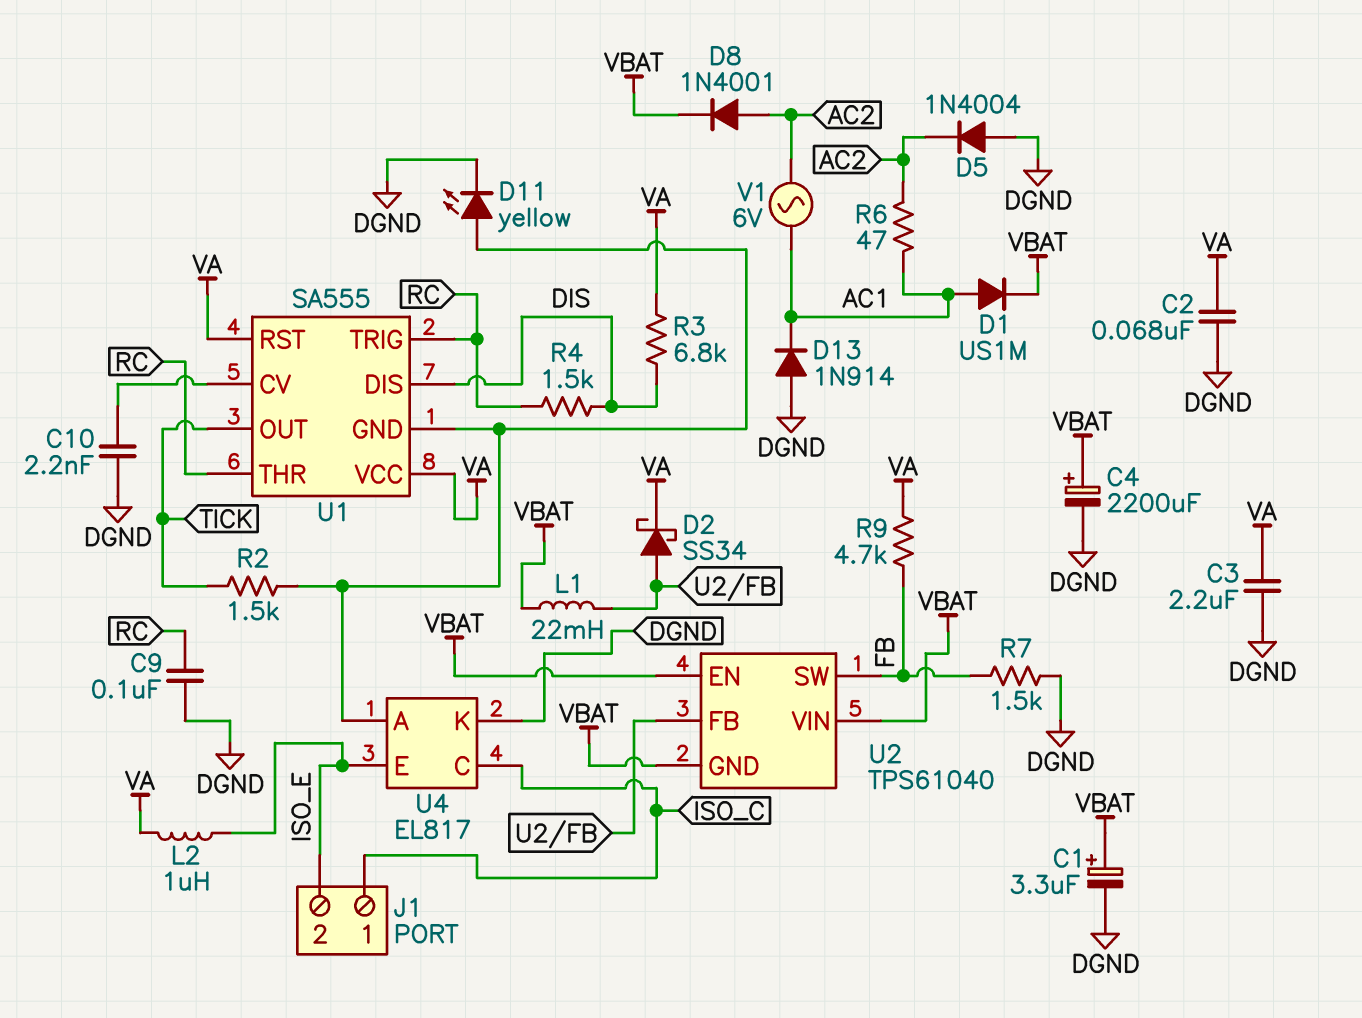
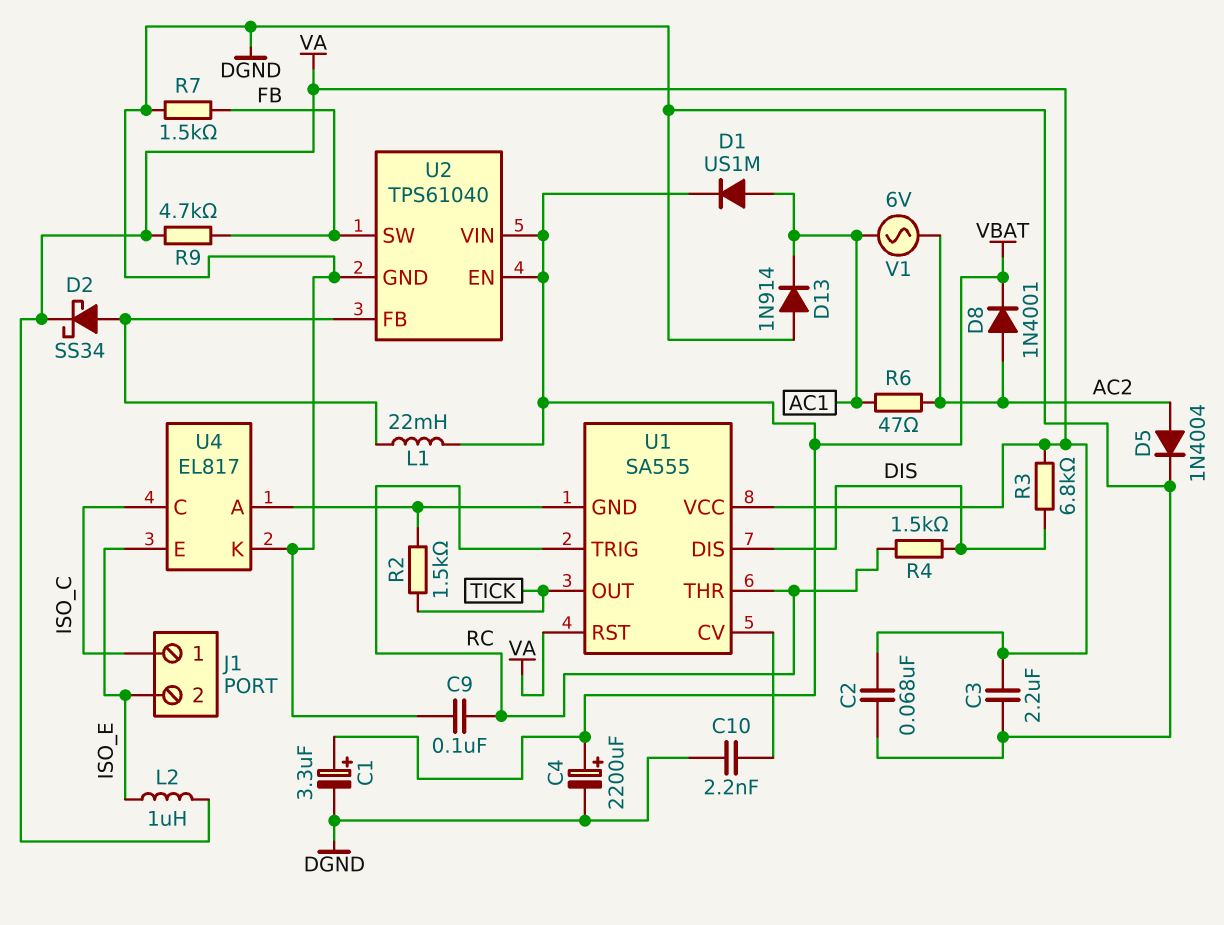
D5: diode 1N4004 (A DGND, K AC2) -> diode 1N4004 (A AC2, K DGND)
D11: LED yellow (A U1/GND, K DGND) -> none
U2 pin GND: VBAT -> DGND

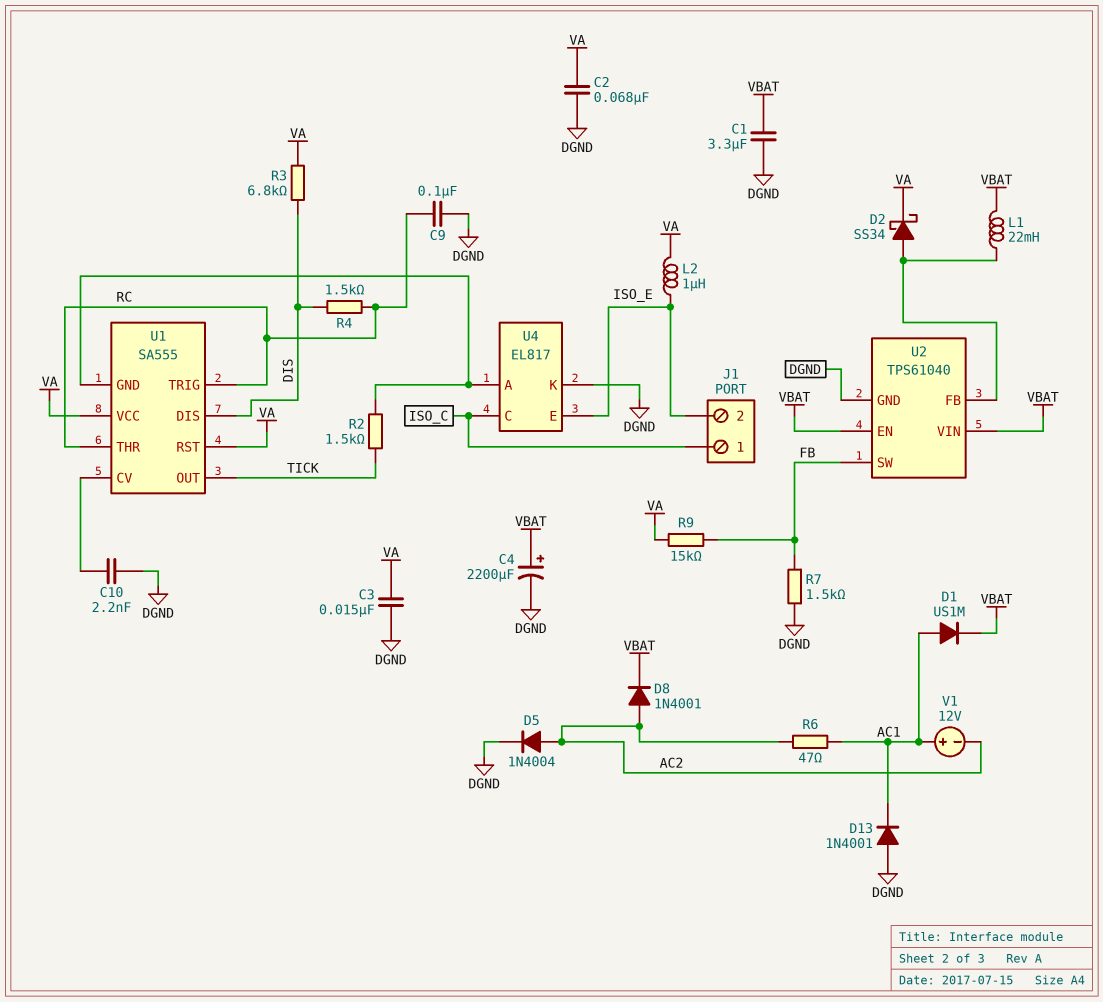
C1: 3.3uF (plus VBAT, minus DGND) -> 3.3uF (DGND, VBAT)
C3: 2.2uF (DGND, VA) -> 15nF (DGND, VA)
D13: diode 1N914 (A DGND, K AC1) -> diode 1N4001 (A DGND, K AC1)
R9: 4.7k (FB, VA) -> 15k (FB, VA)
V1: AC 6V (AC1, AC2) -> 12V (plus AC1, minus AC2)

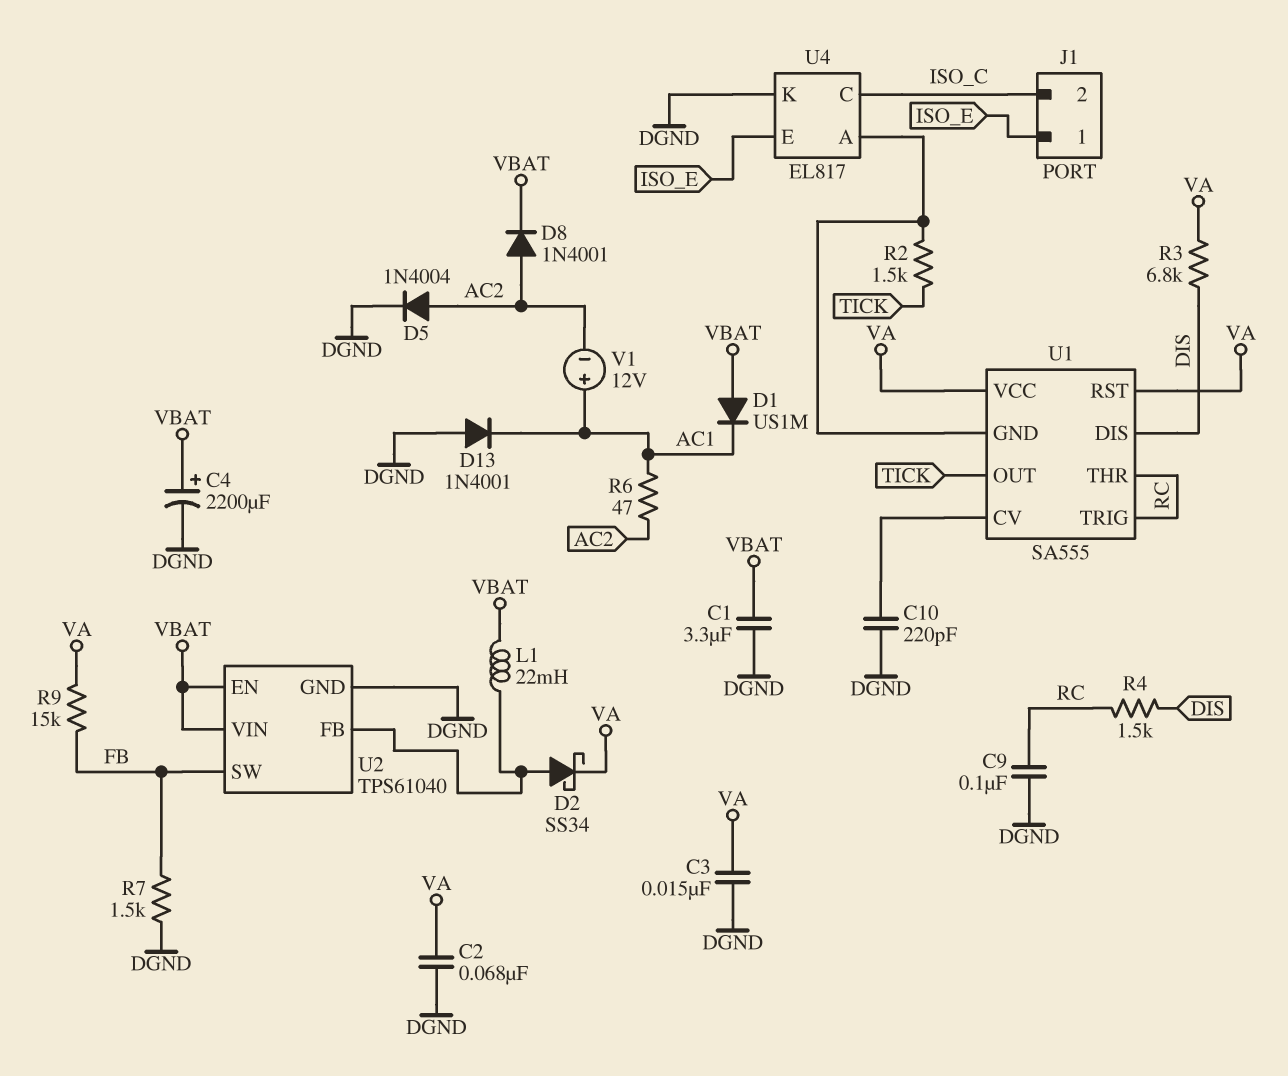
C10: 2.2nF (DGND, U1/CV) -> 220pF (DGND, U1/CV)
D1: diode US1M (A AC1, K VBAT) -> diode US1M (A VBAT, K AC1)
J1 pin 1: ISO_C -> ISO_E
J1 pin 2: ISO_E -> ISO_C
L2: 1uH (ISO_E, VA) -> none

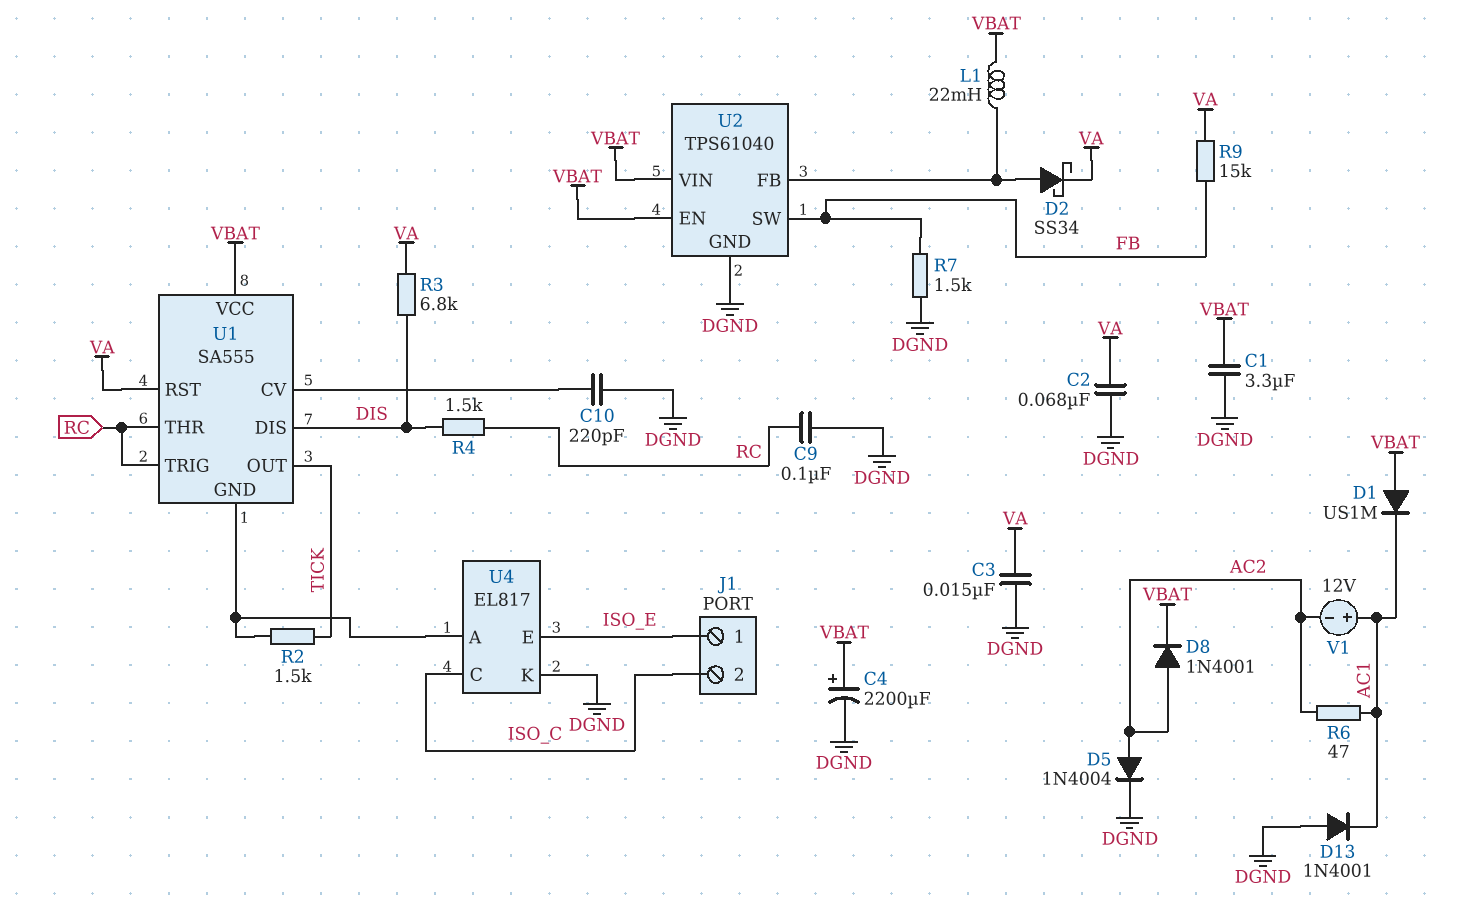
U1 pin VCC: VA -> VBAT

